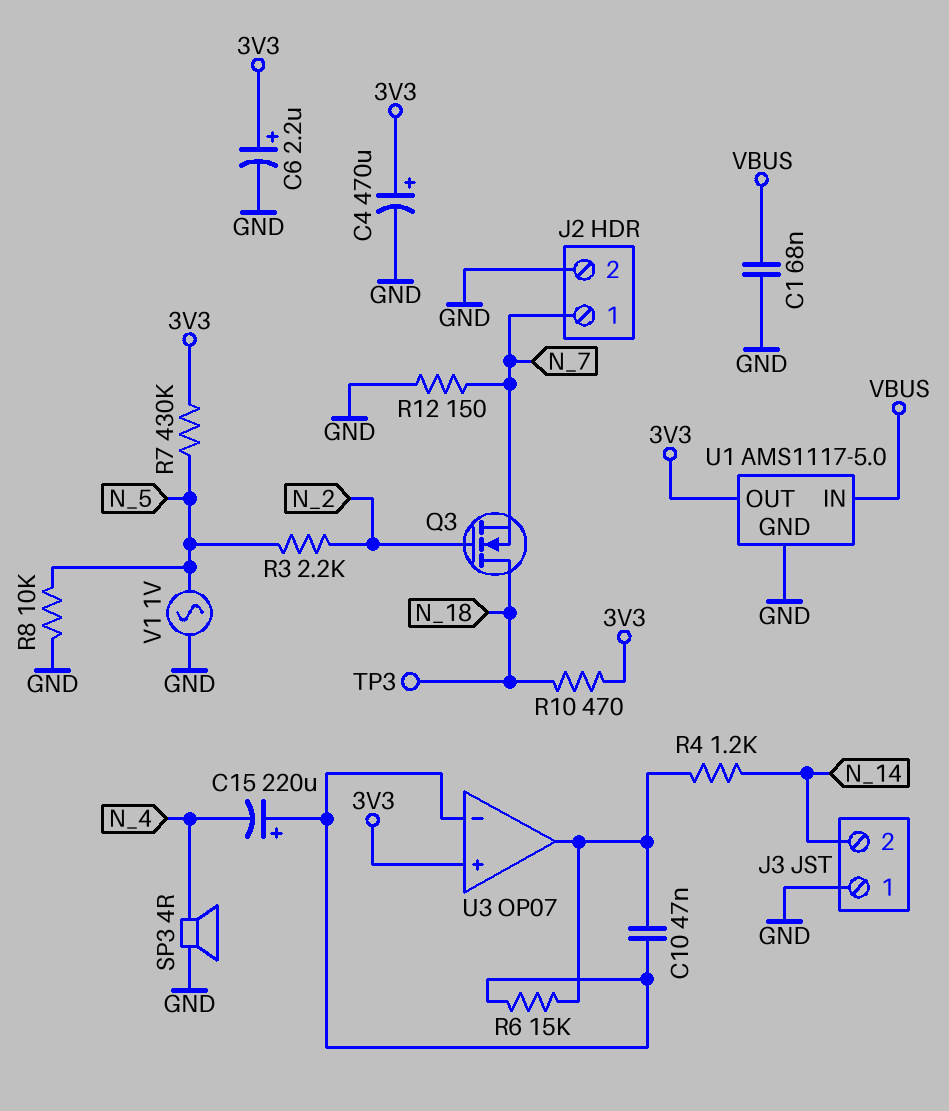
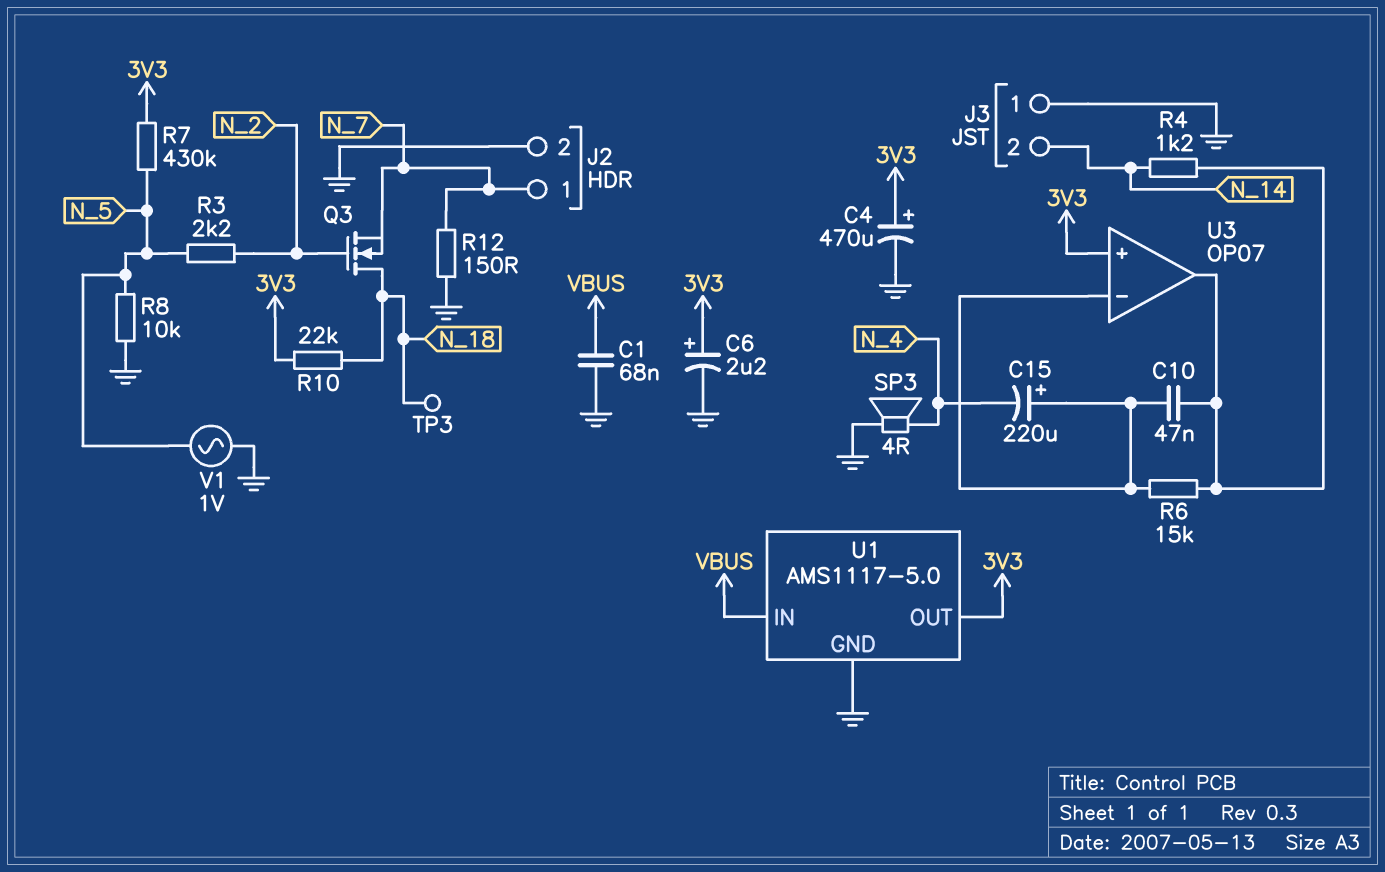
R10: 470 (3V3, N_18) -> 22k (3V3, N_18)

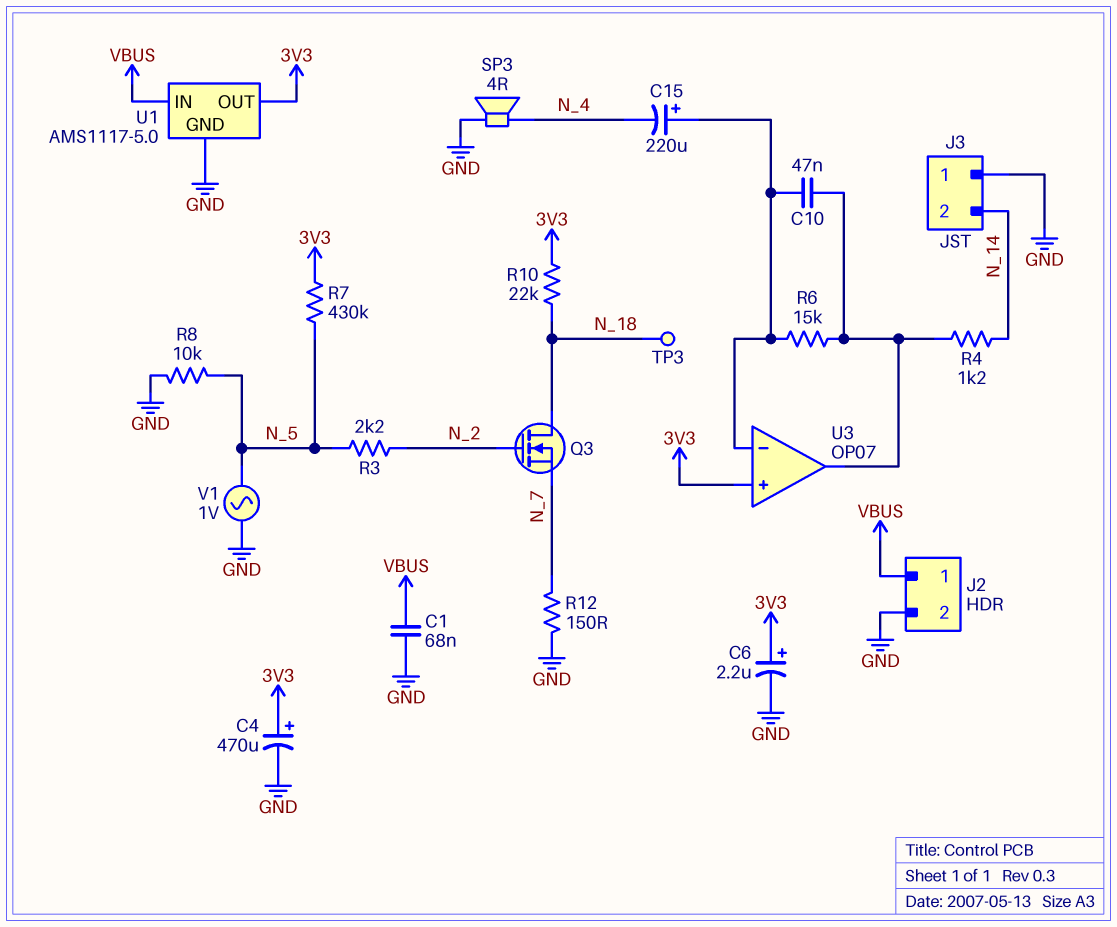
J2 pin 1: N_7 -> VBUS

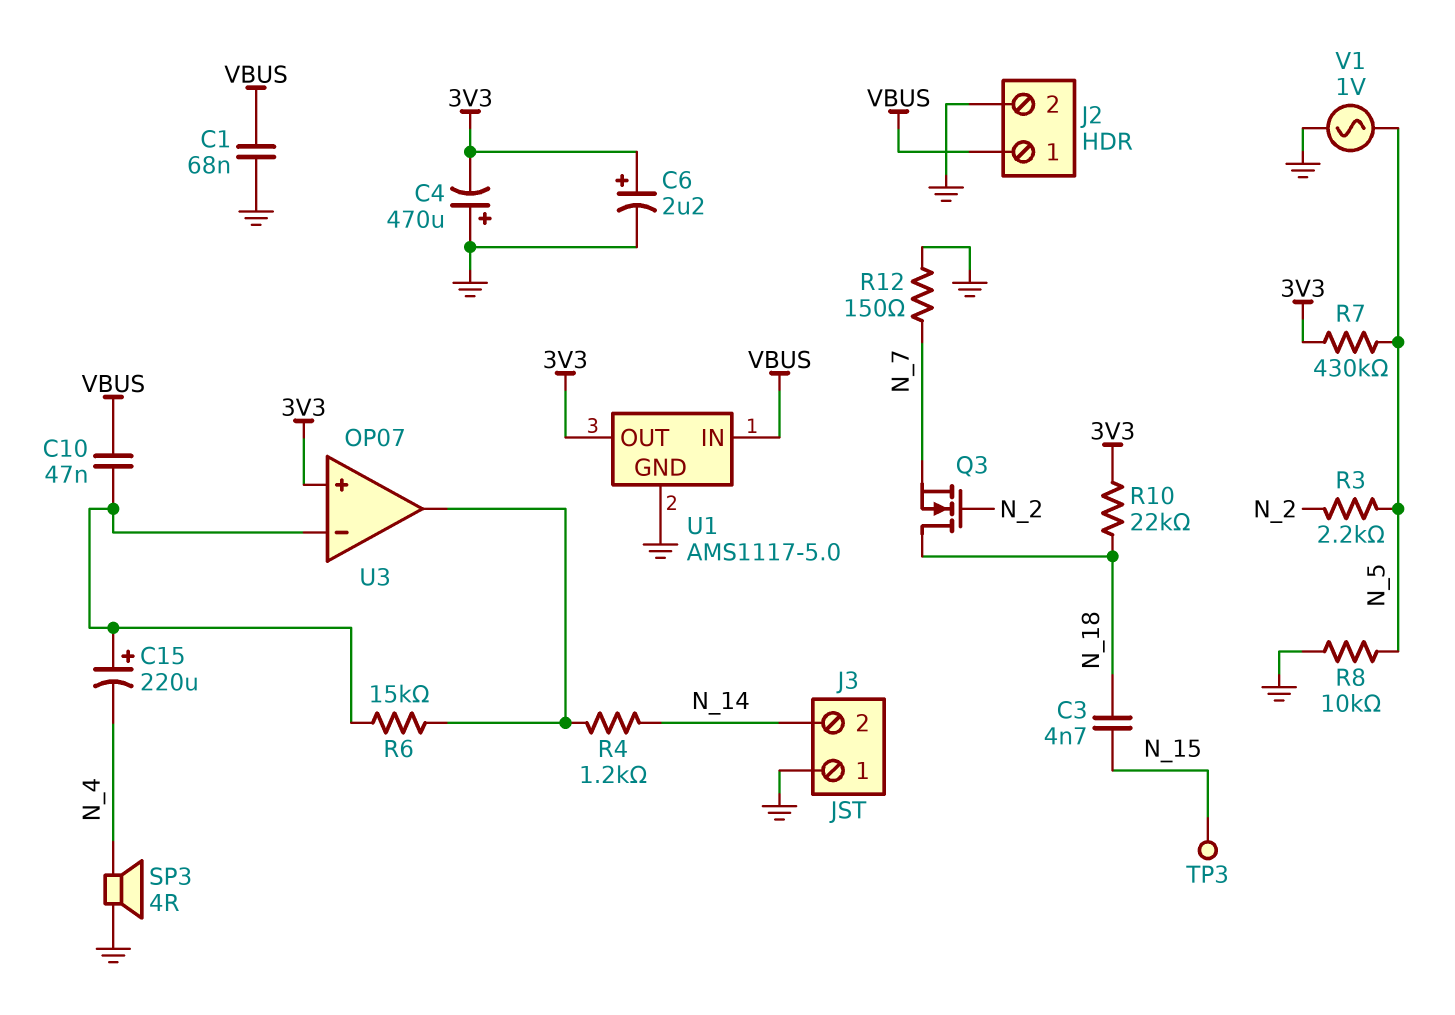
C3: none -> 4.7nF (N_15, N_18)
C4: 470uF (plus 3V3, minus GND) -> 470uF (plus GND, minus 3V3)
C10: 47nF (U3/in-, U3/out) -> 47nF (U3/in-, VBUS)
TP3: test point (N_18) -> test point (N_15)

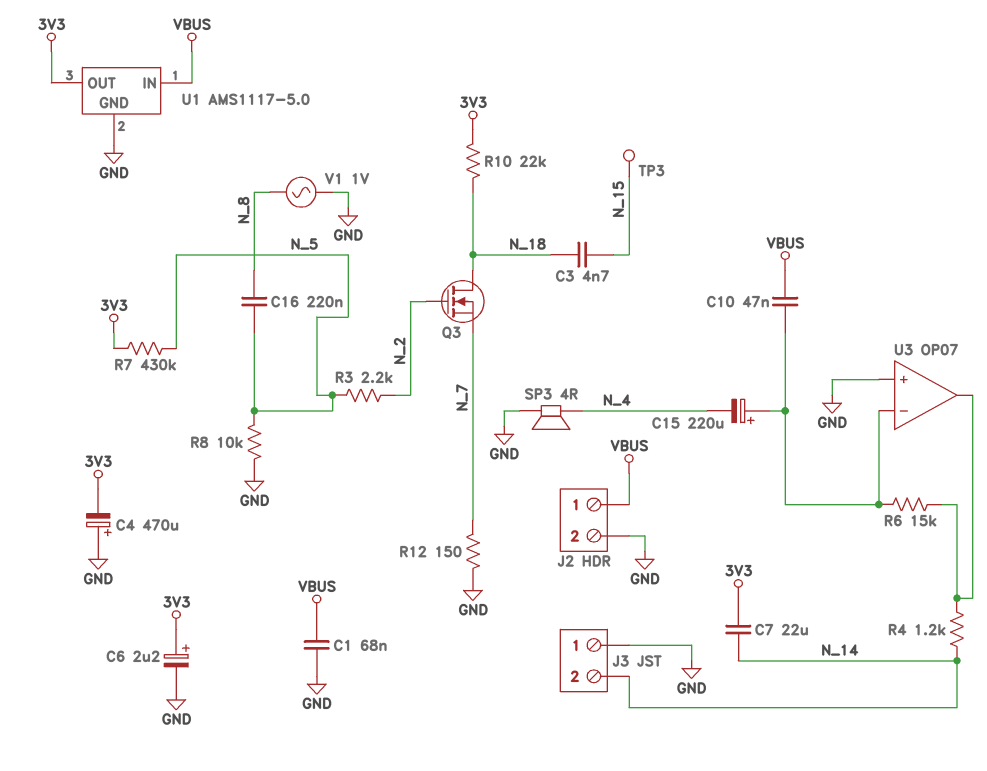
C7: none -> 22uF (3V3, N_14)
C16: none -> 220nF (N_5, N_8)
U3 pin in+: 3V3 -> GND
V1: AC 1V (GND, N_5) -> AC 1V (GND, N_8)

